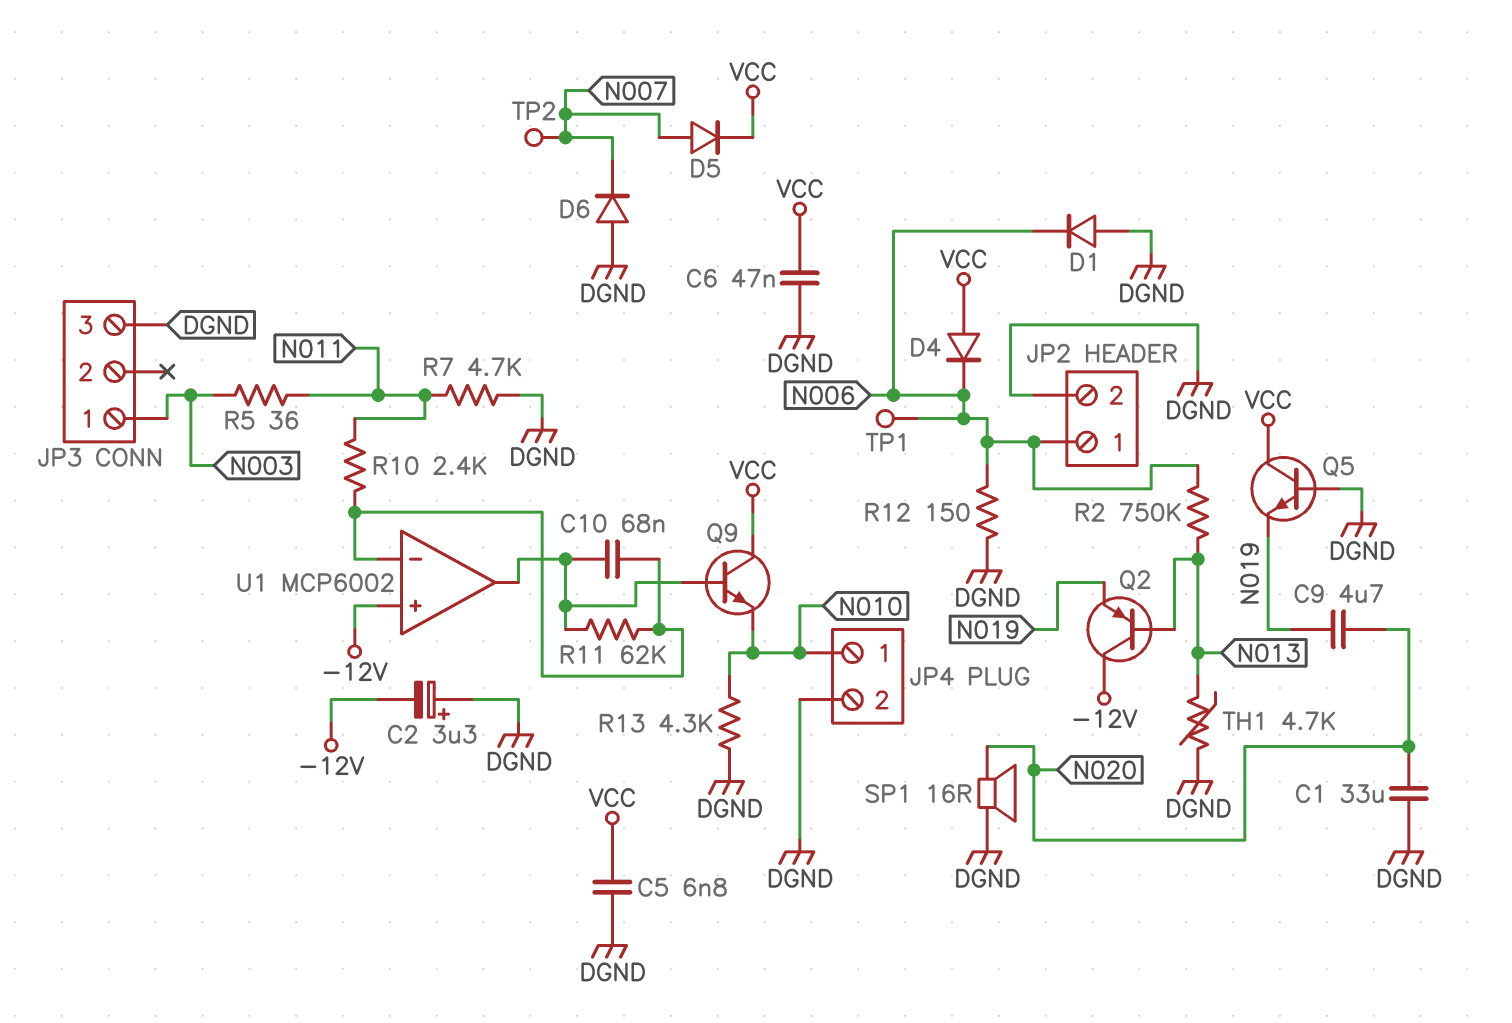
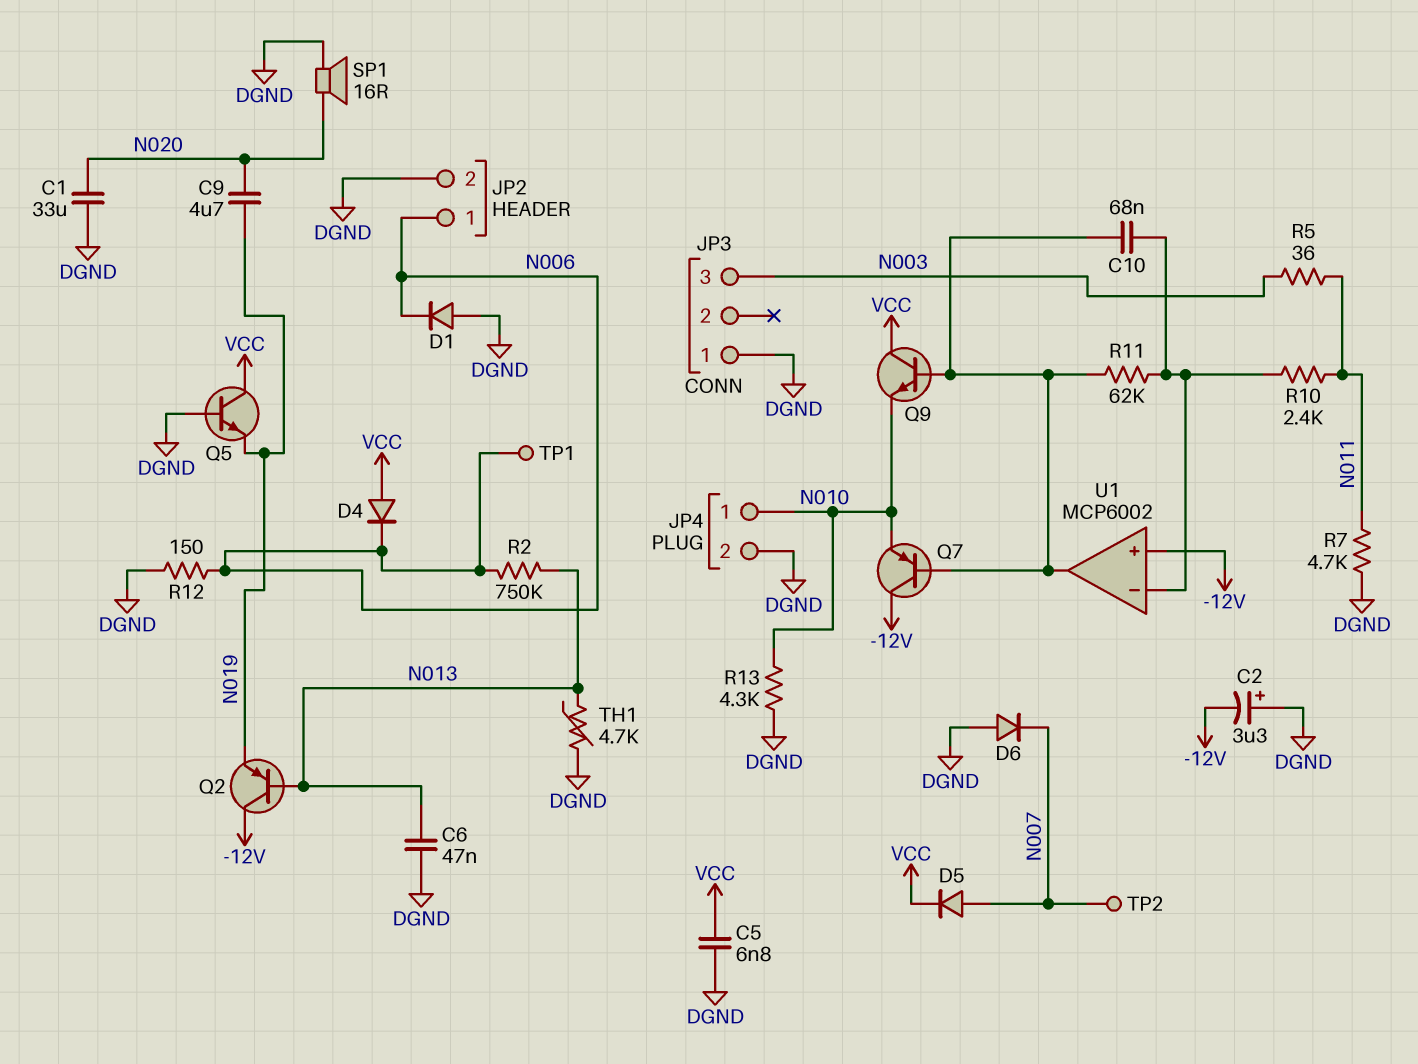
C6: 47nF (DGND, VCC) -> 47nF (DGND, N013)
JP3 pin 1: N003 -> DGND
JP3 pin 3: DGND -> N003
Q7: none -> PNP (B U1/out, C -12V, E N010)

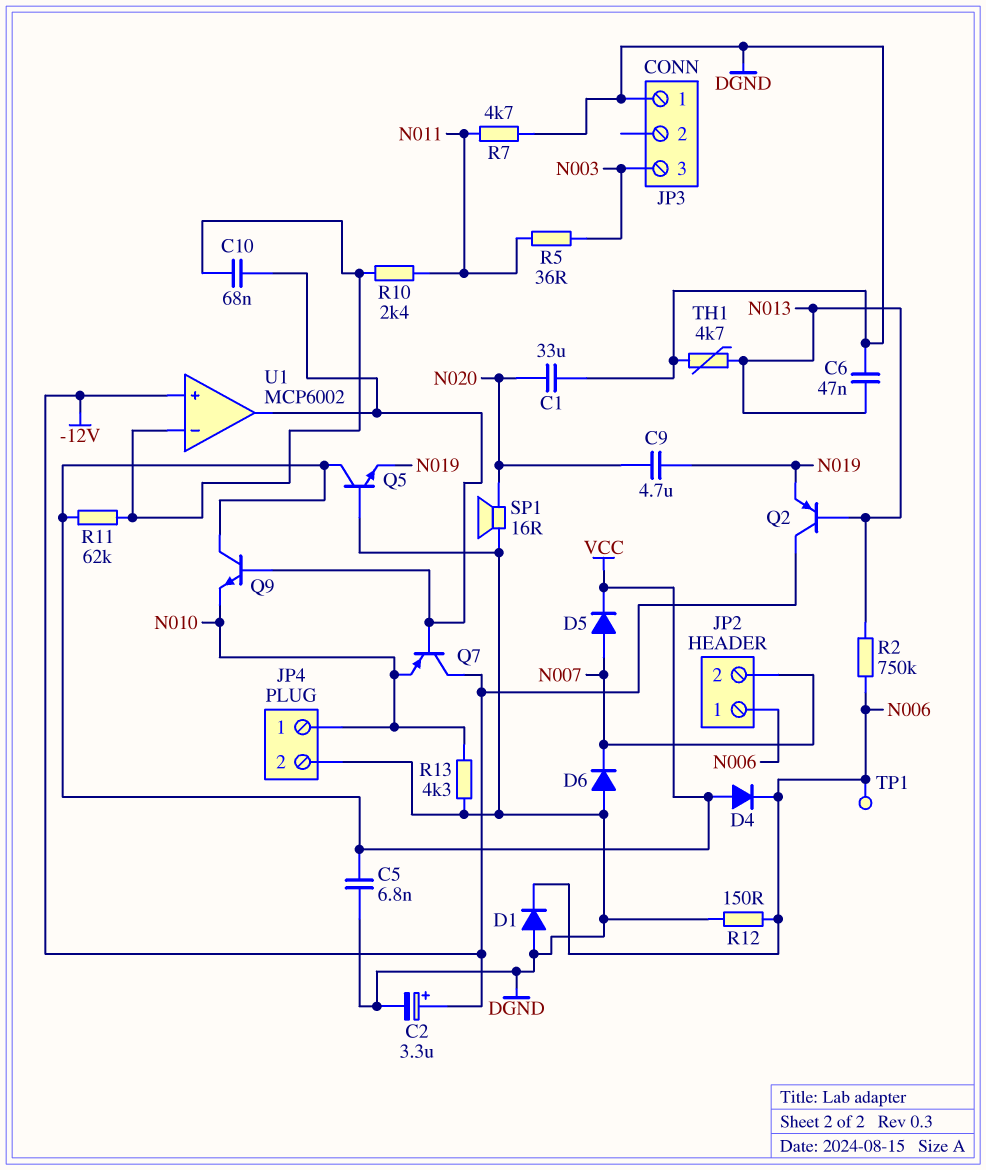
C2: 3.3uF (plus DGND, minus -12V) -> 3.3uF (plus -12V, minus DGND)
JP2 pin 2: DGND -> N007
R11: 62k (U1/in-, U1/out) -> 62k (U1/in-, VCC)
TP2: test point (N007) -> none

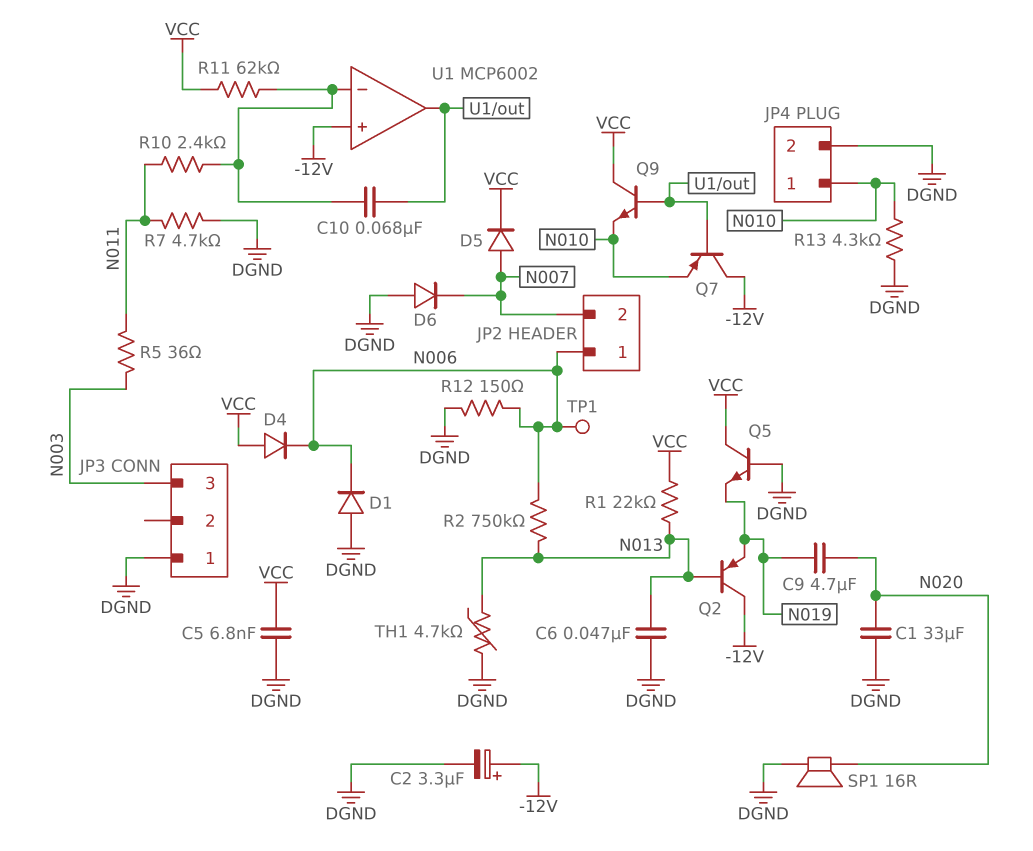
R1: none -> 22k (N013, VCC)

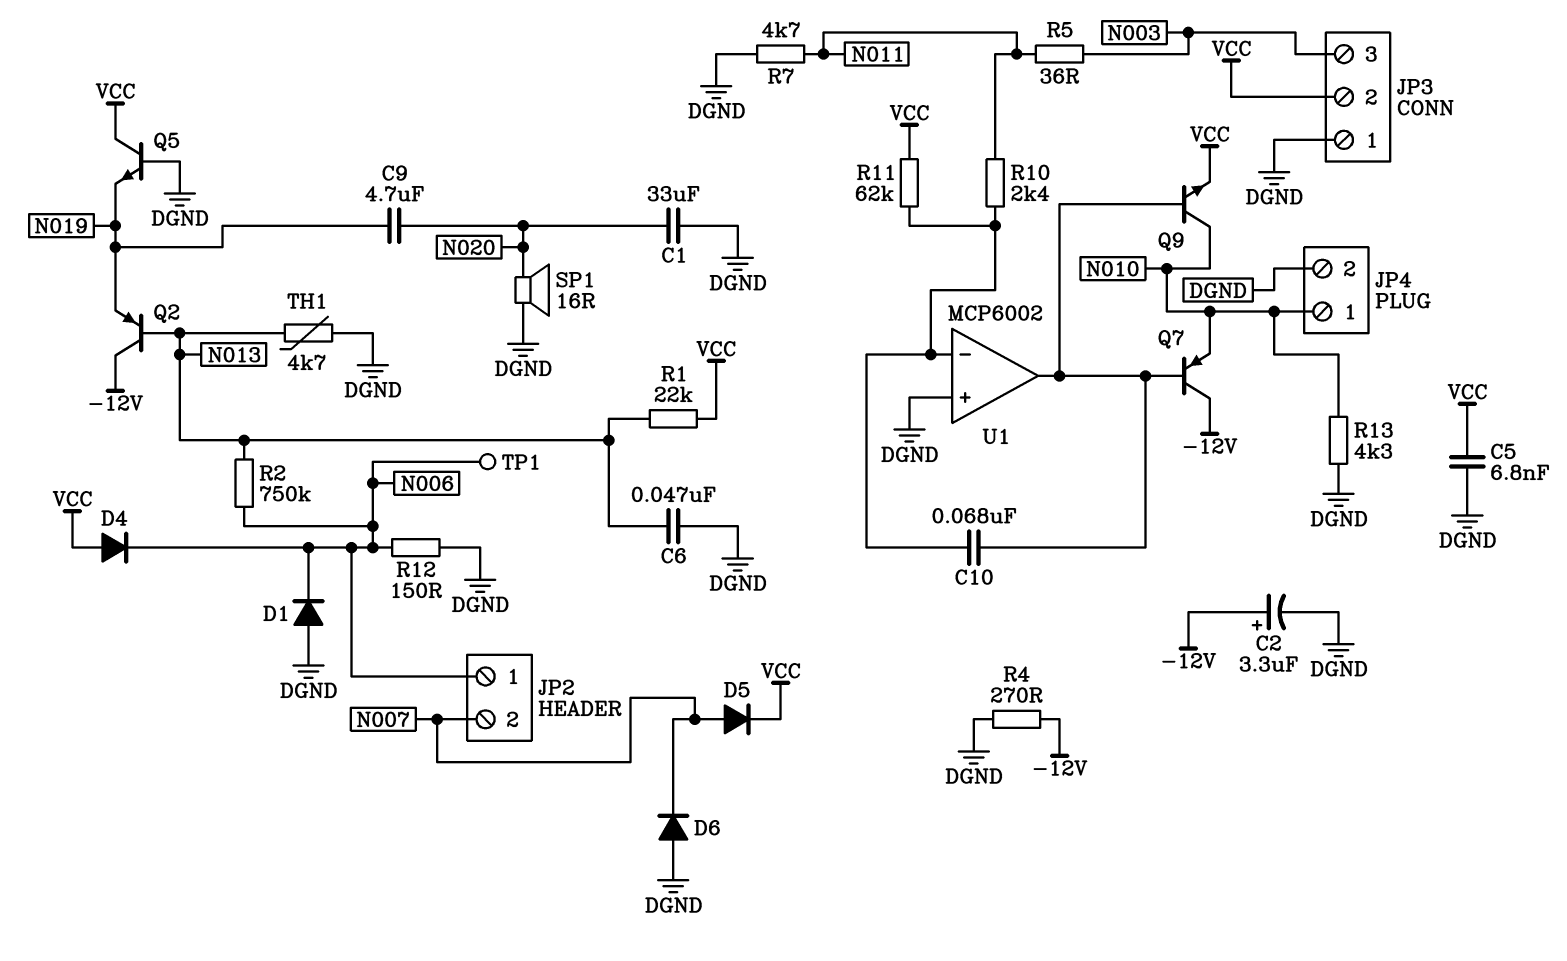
JP3 pin 2: none -> VCC
Q9: NPN (B U1/out, C VCC, E N010) -> NPN (B U1/out, C N010, E VCC)
R4: none -> 270 (-12V, DGND)
U1 pin in+: -12V -> DGND

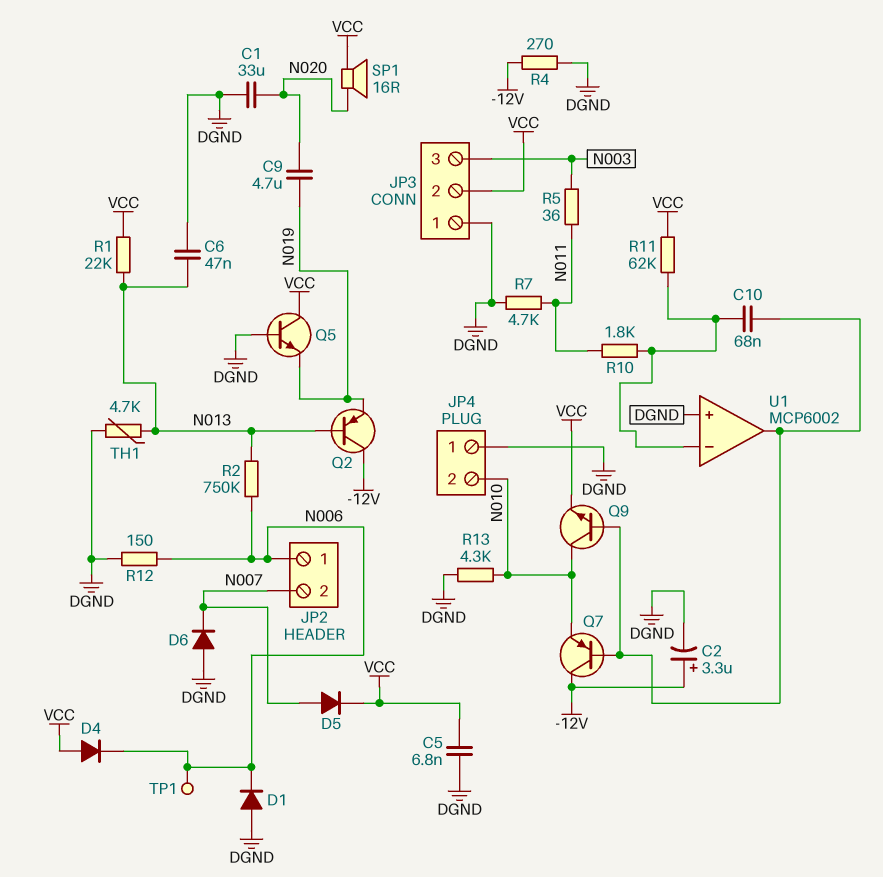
JP4 pin 1: N010 -> DGND
JP4 pin 2: DGND -> N010
R10: 2.4k (N011, U1/in-) -> 1.8k (N011, U1/in-)
SP1: speaker 16R (DGND, N020) -> speaker 16R (N020, VCC)

